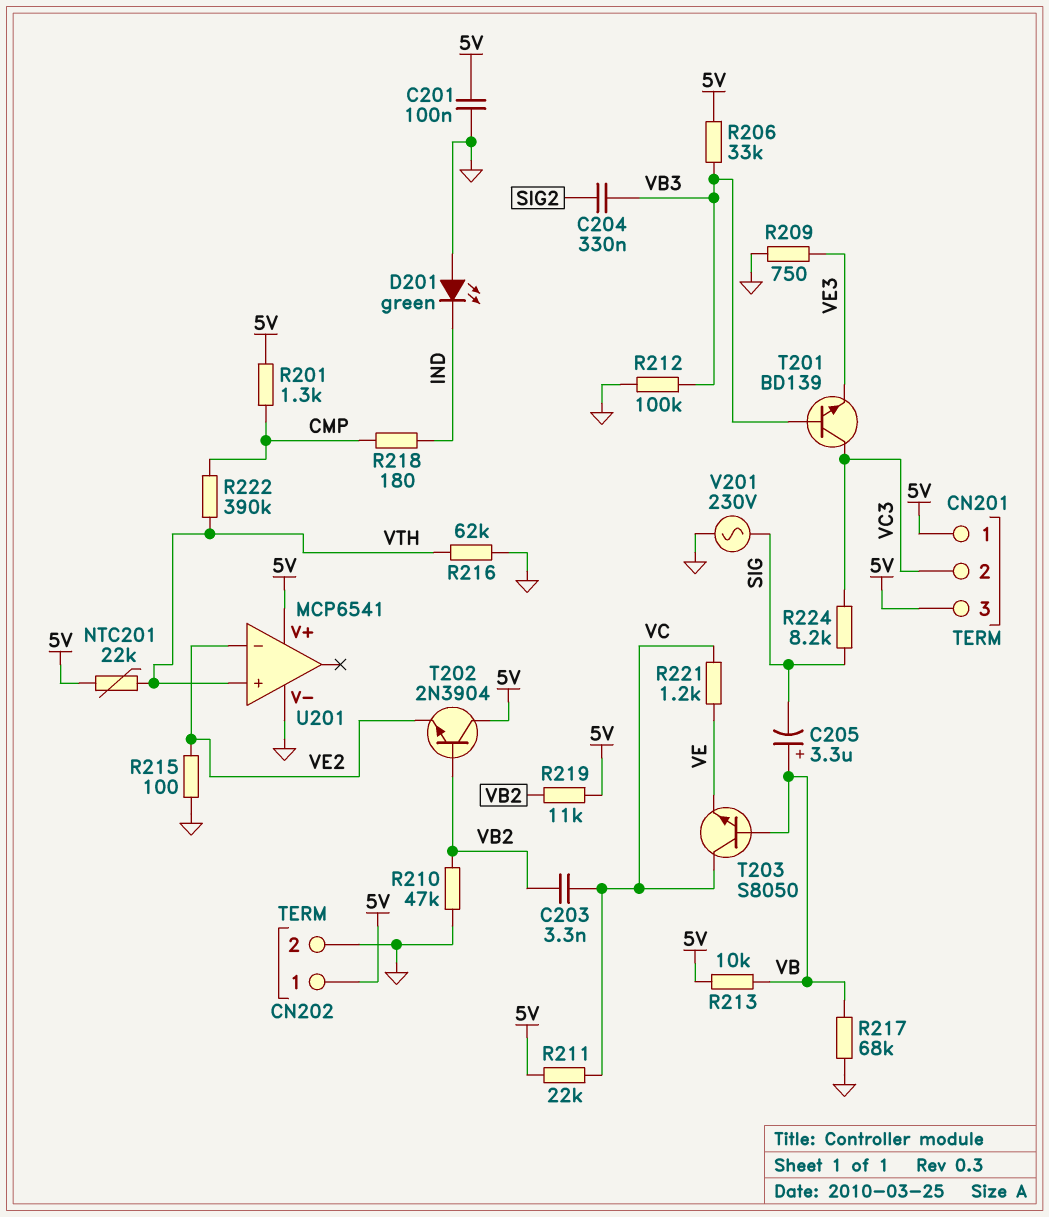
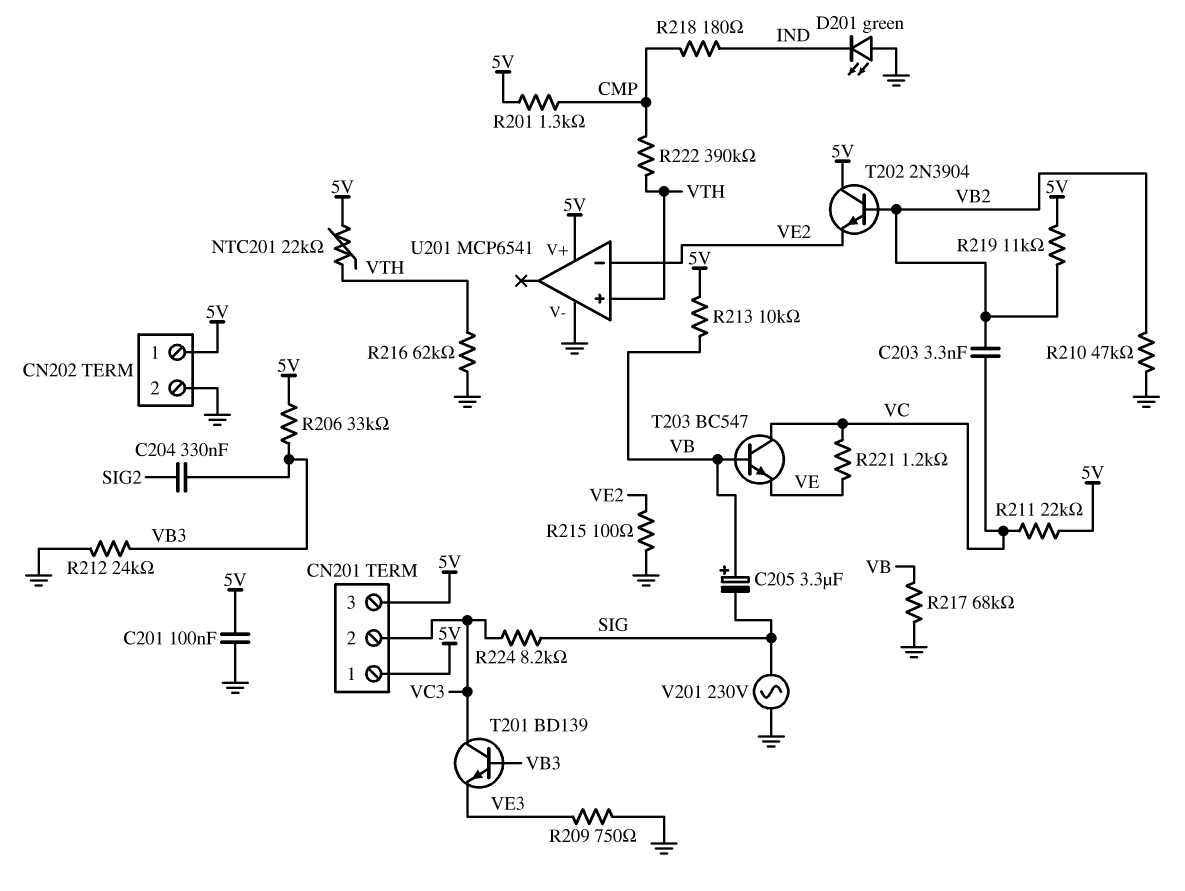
R212: 100k (GND, VB3) -> 24k (GND, VB3)
T203: NPN S8050 (B VB, C VC, E VE) -> NPN BC547 (B VB, C VC, E VE)

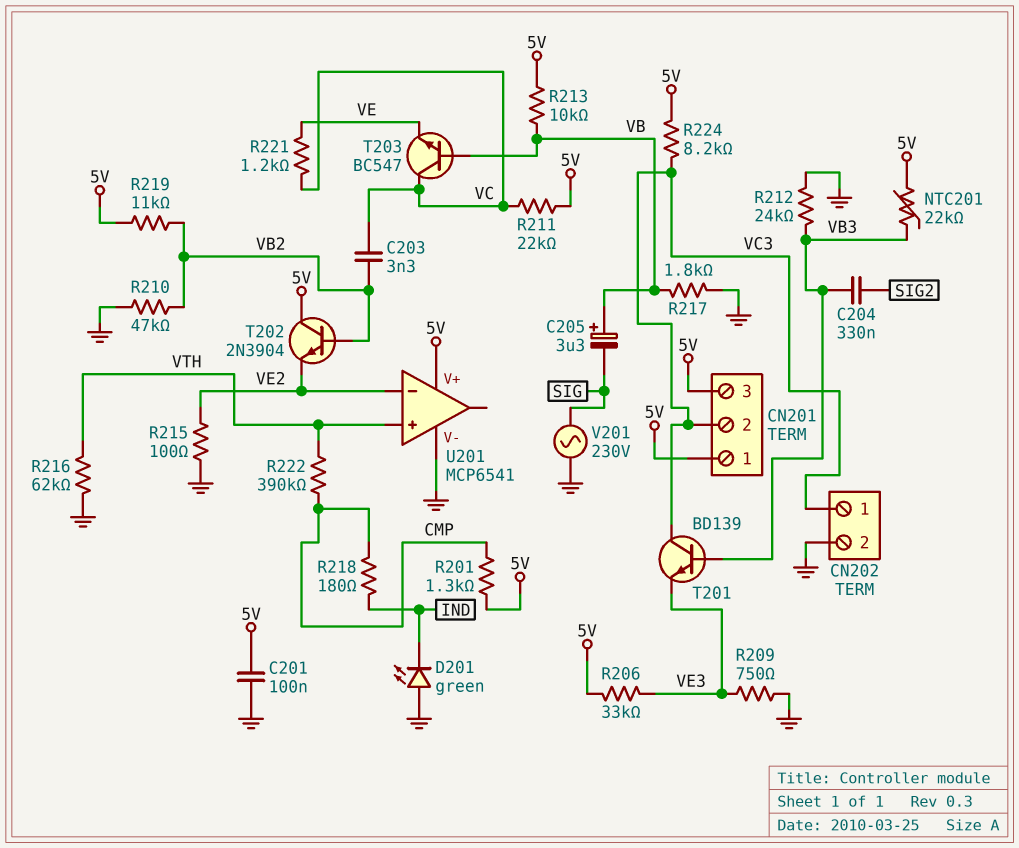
CN202 pin 1: 5V -> VC3
NTC201: 22k (5V, VTH) -> 22k (5V, VB3)
R206: 33k (5V, VB3) -> 33k (5V, VE3)
R217: 68k (GND, VB) -> 1.8k (GND, VB)
R224: 8.2k (SIG, VC3) -> 8.2k (5V, VC3)

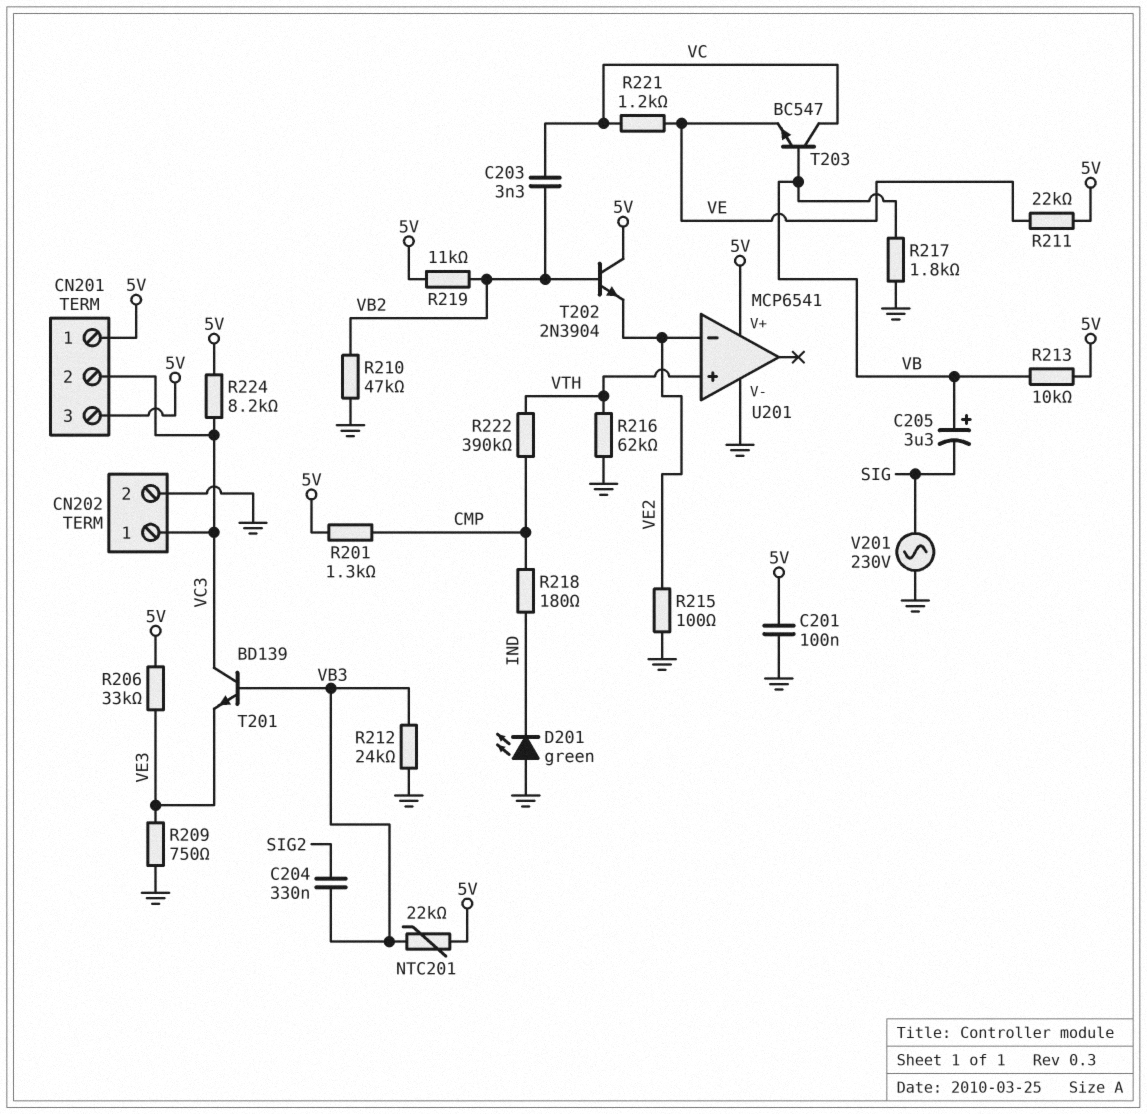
R211: 22k (5V, VC) -> 22k (5V, VE)

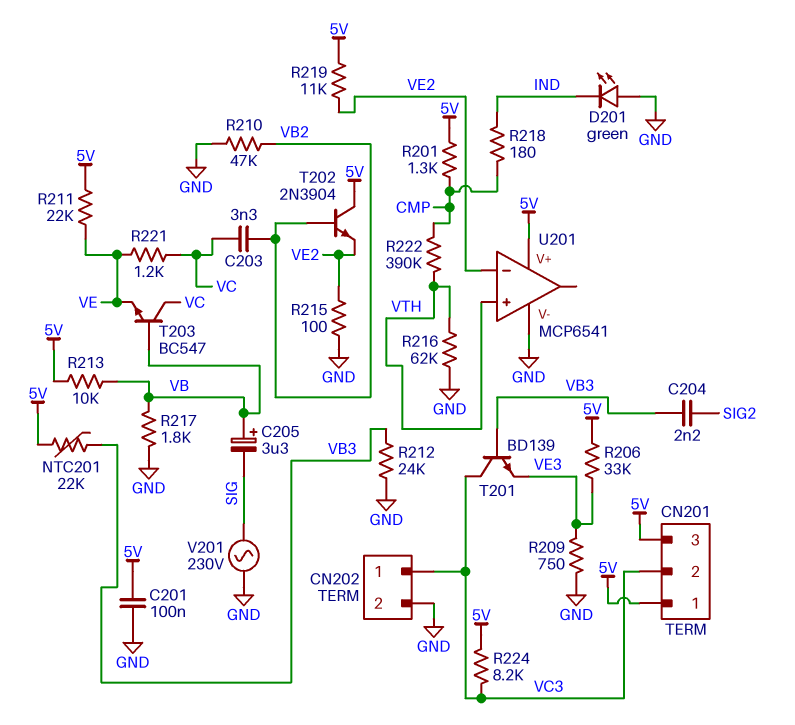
C204: 330nF (SIG2, VB3) -> 2.2nF (SIG2, VB3)
R219: 11k (5V, VB2) -> 11k (5V, VE2)

